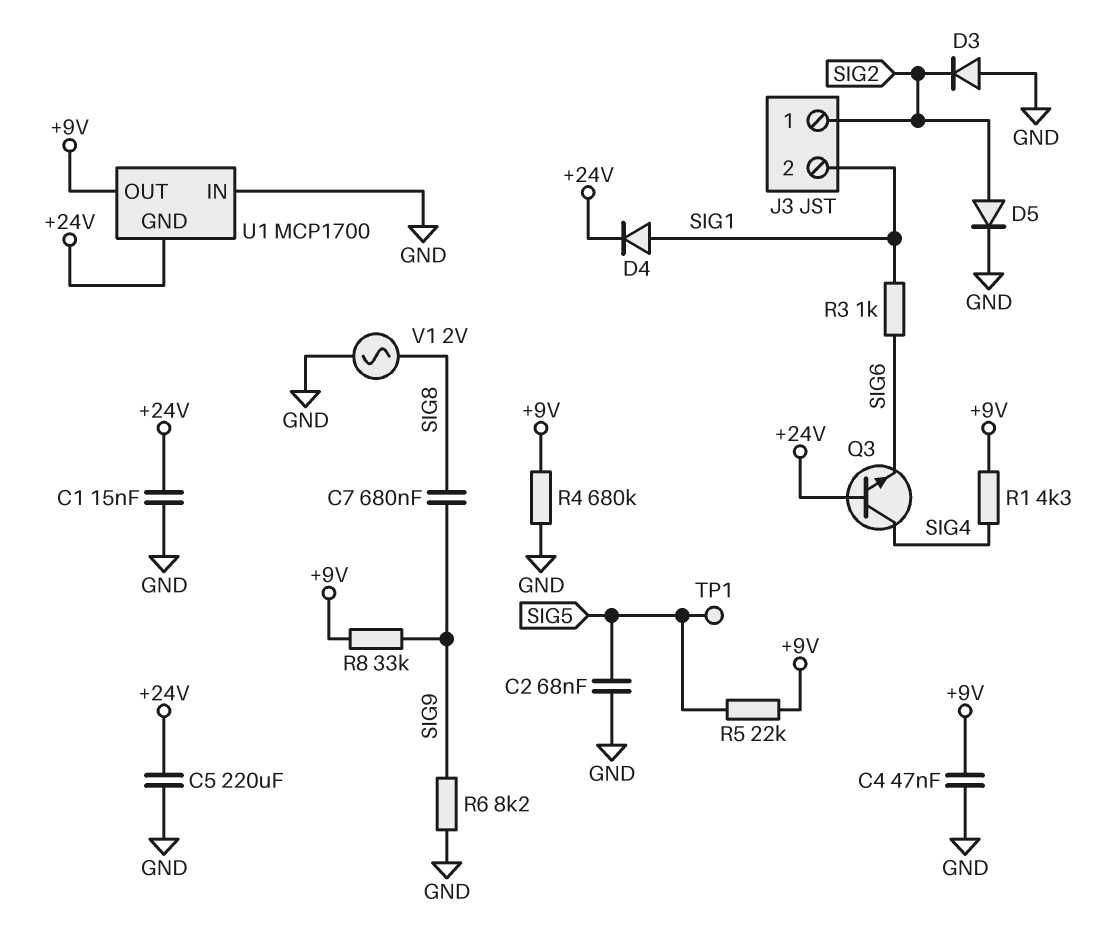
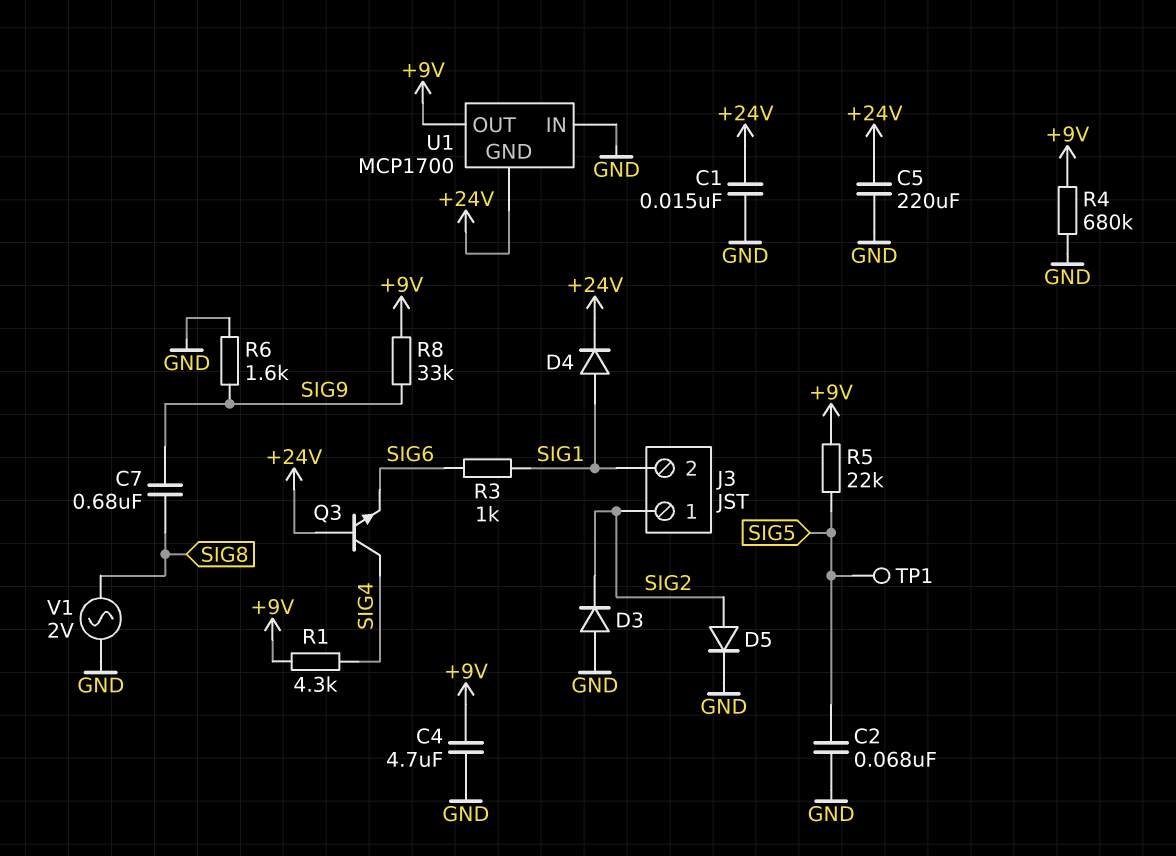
C4: 47nF (+9V, GND) -> 4.7uF (+9V, GND)
R6: 8.2k (GND, SIG9) -> 1.6k (GND, SIG9)

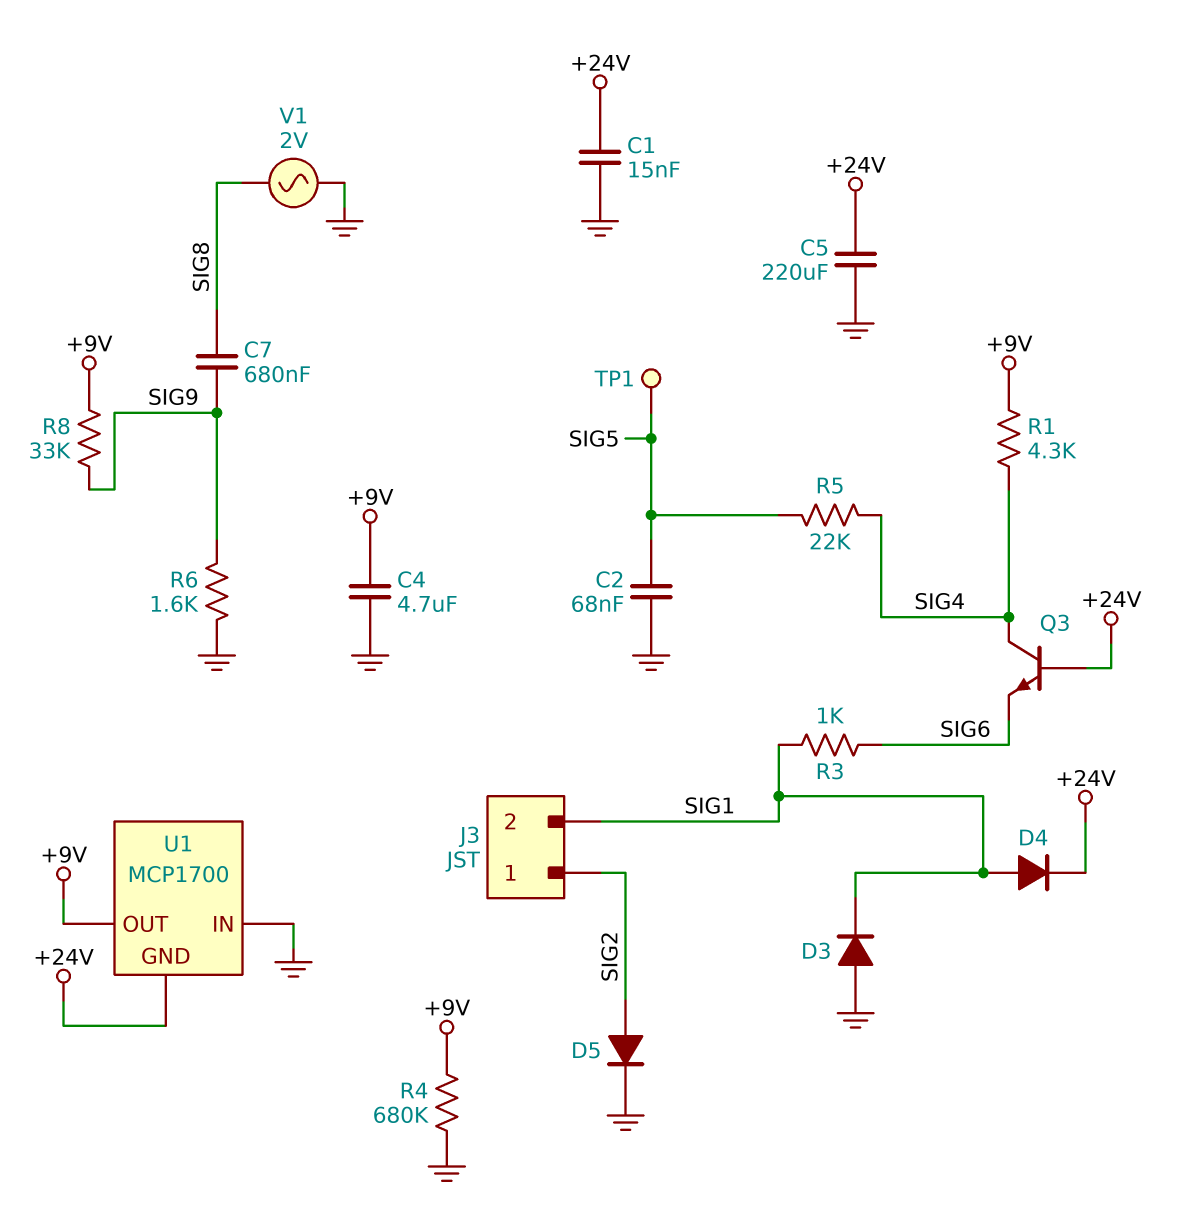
D3: diode (A GND, K SIG2) -> diode (A GND, K SIG1)
R5: 22k (+9V, SIG5) -> 22k (SIG4, SIG5)

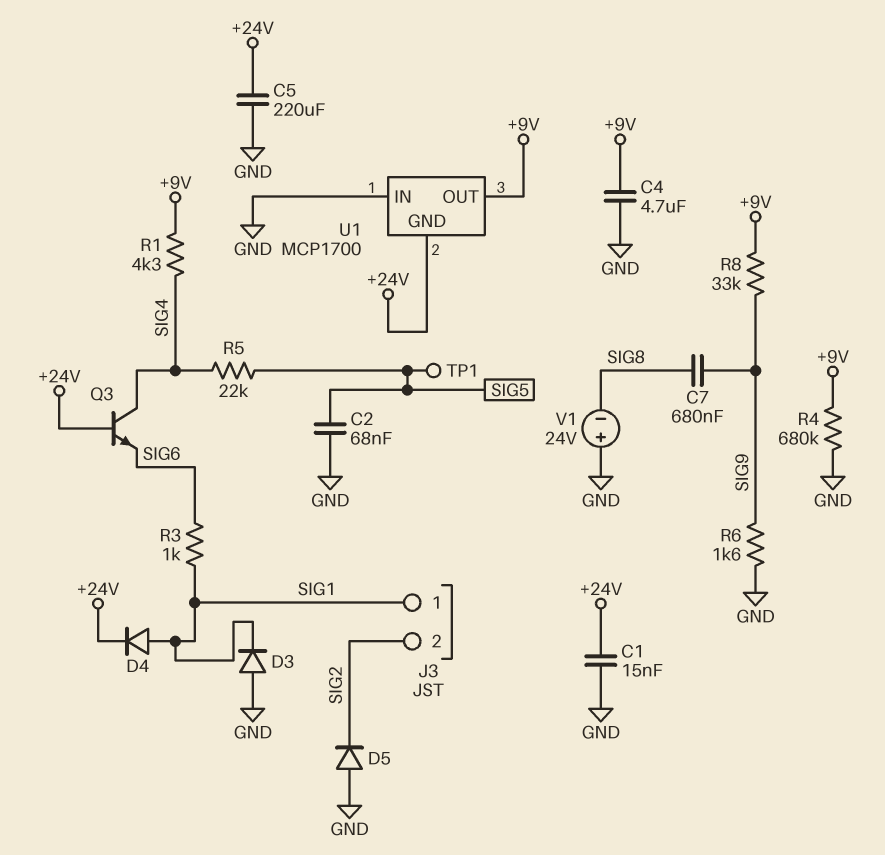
D5: diode (A SIG2, K GND) -> diode (A GND, K SIG2)
J3 pin 1: SIG2 -> SIG1
J3 pin 2: SIG1 -> SIG2
V1: AC 2V (GND, SIG8) -> 24V (plus GND, minus SIG8)

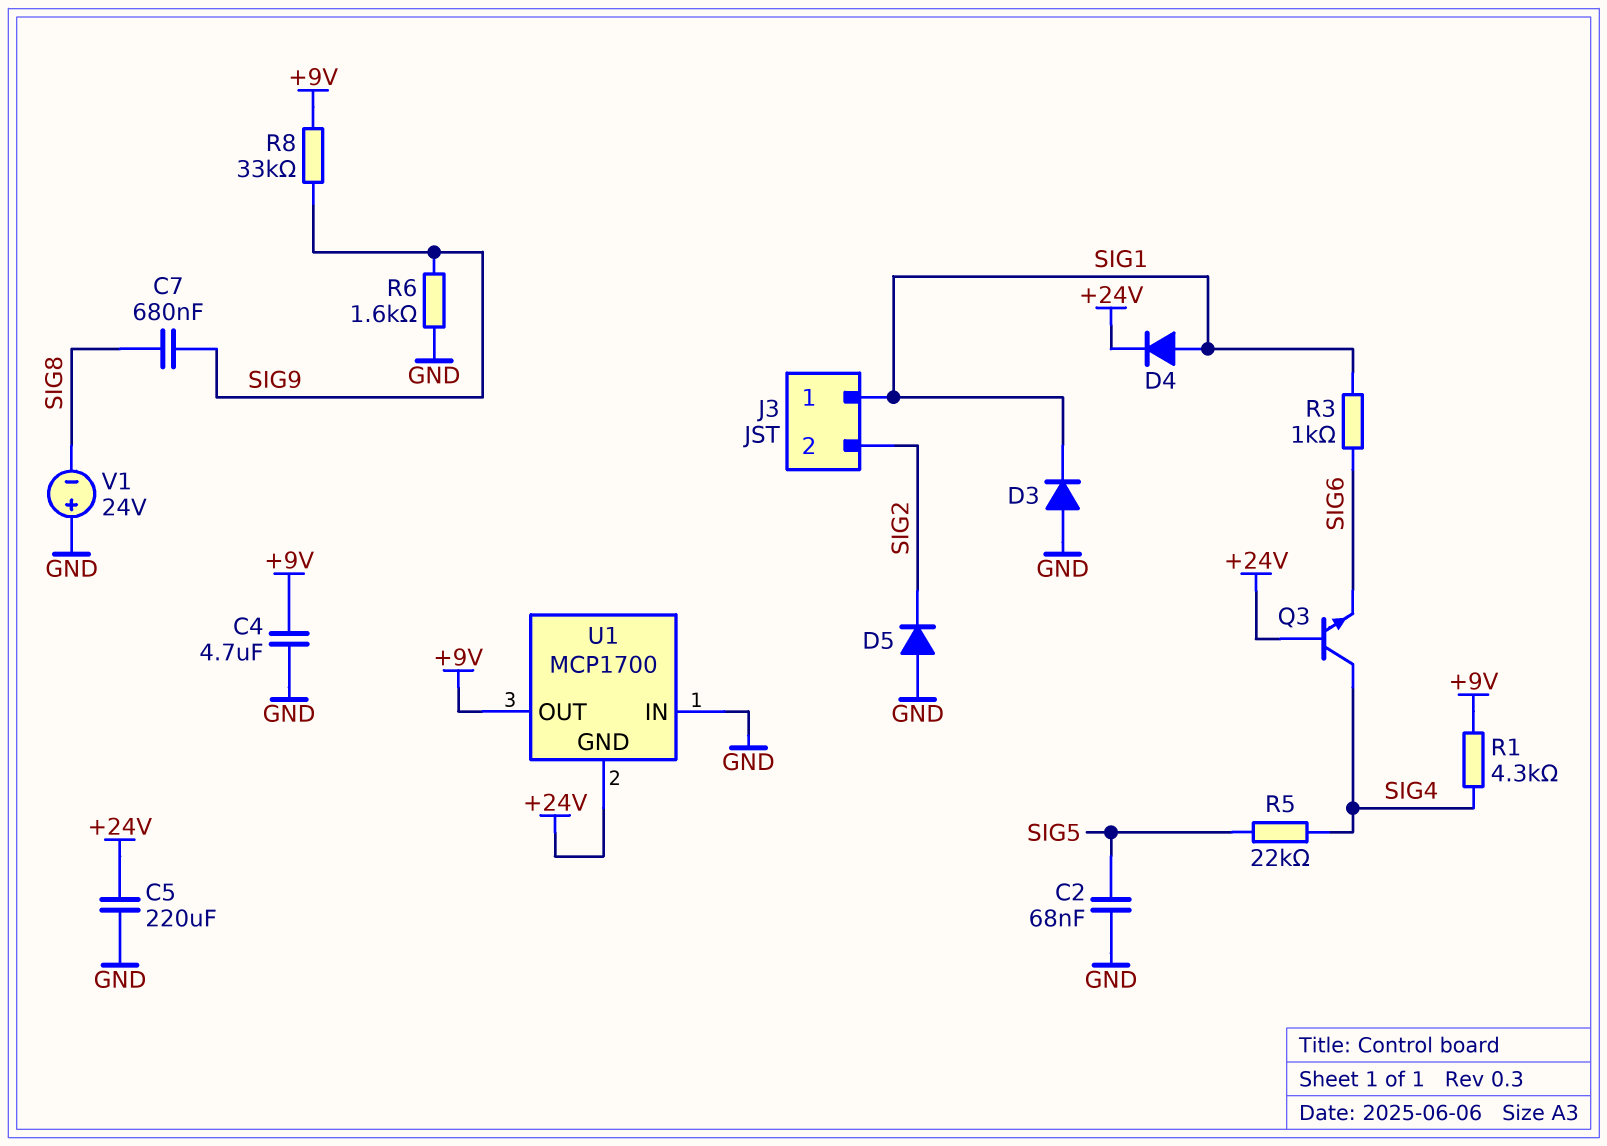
C1: 15nF (+24V, GND) -> none
R4: 680k (+9V, GND) -> none
TP1: test point (SIG5) -> none

